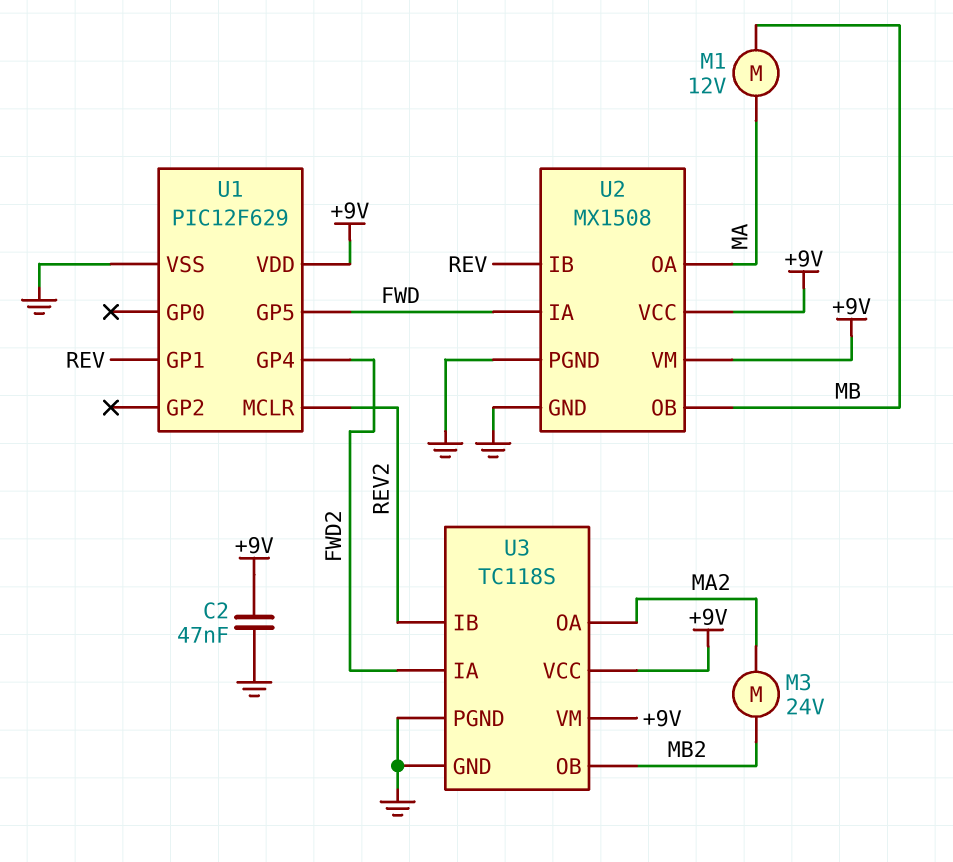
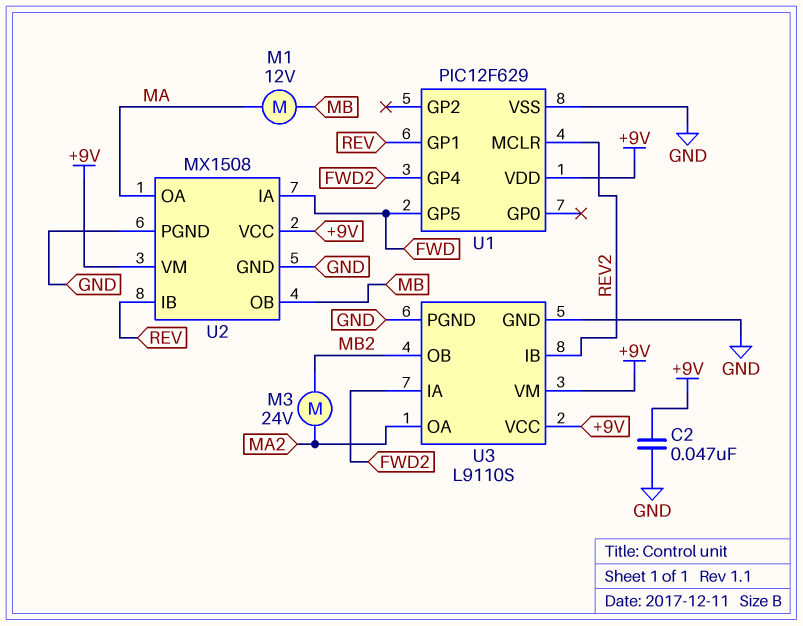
U3: TC118S -> L9110S

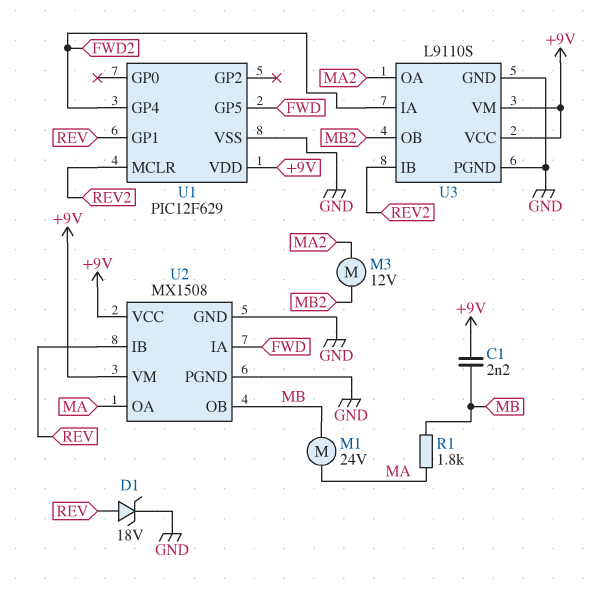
C1: none -> 2.2nF (+9V, MB)
C2: 47nF (+9V, GND) -> none
D1: none -> zener 18V (A REV, K GND)
M1: motor 12V (MA, MB) -> motor 24V (MA, MB)
M3: motor 24V (MA2, MB2) -> motor 12V (MA2, MB2)
R1: none -> 1.8k (MA, MB)

